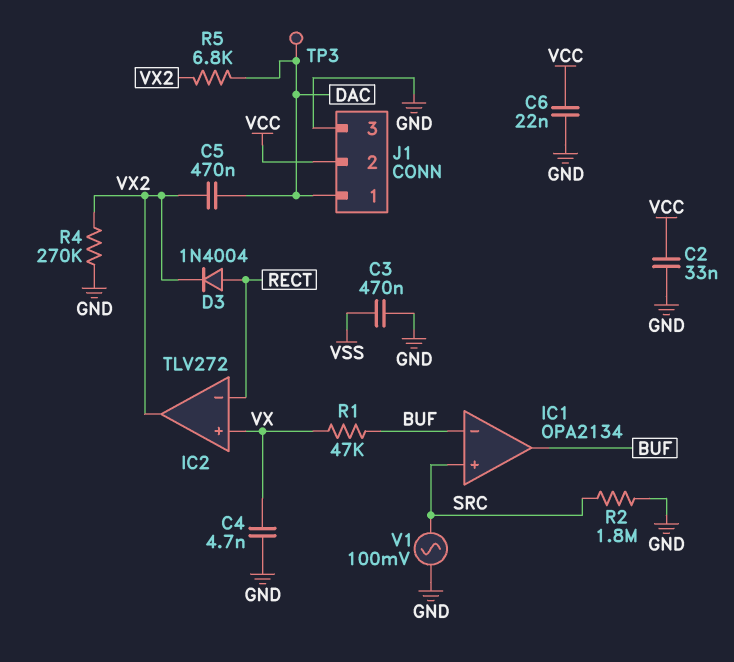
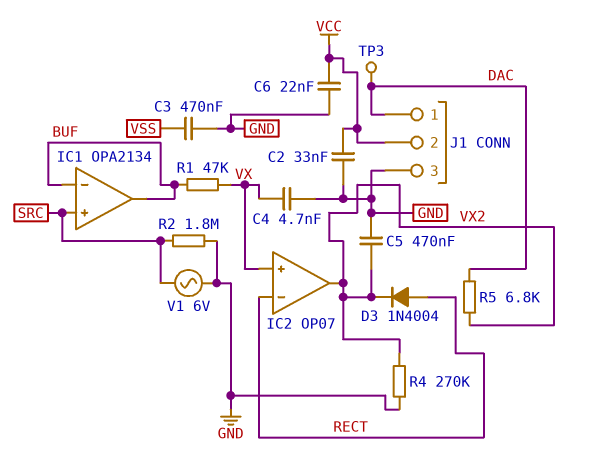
C5: 470nF (DAC, VX2) -> 470nF (GND, VX2)
IC2: TLV272 -> OP07
V1: AC 100mV (GND, SRC) -> AC 6V (GND, SRC)

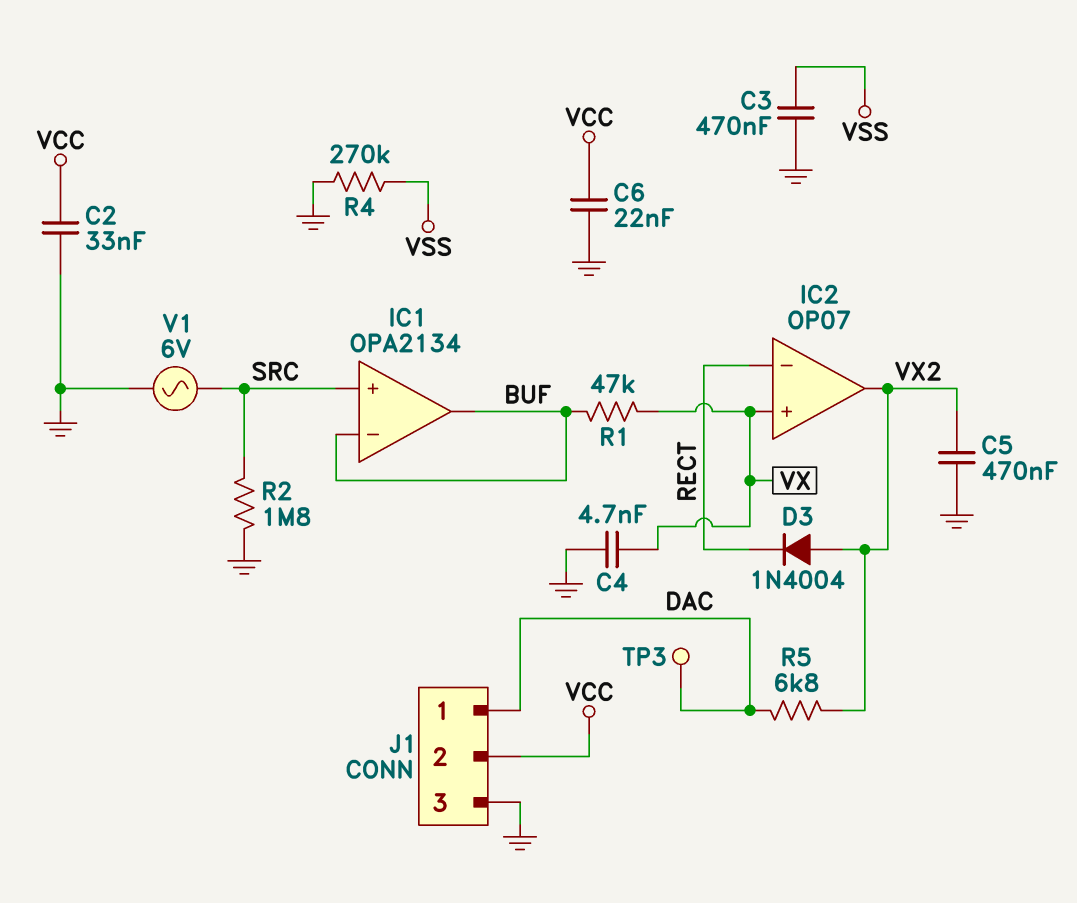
D3: diode 1N4004 (A RECT, K VX2) -> diode 1N4004 (A VX2, K RECT)
R4: 270k (GND, VX2) -> 270k (GND, VSS)

